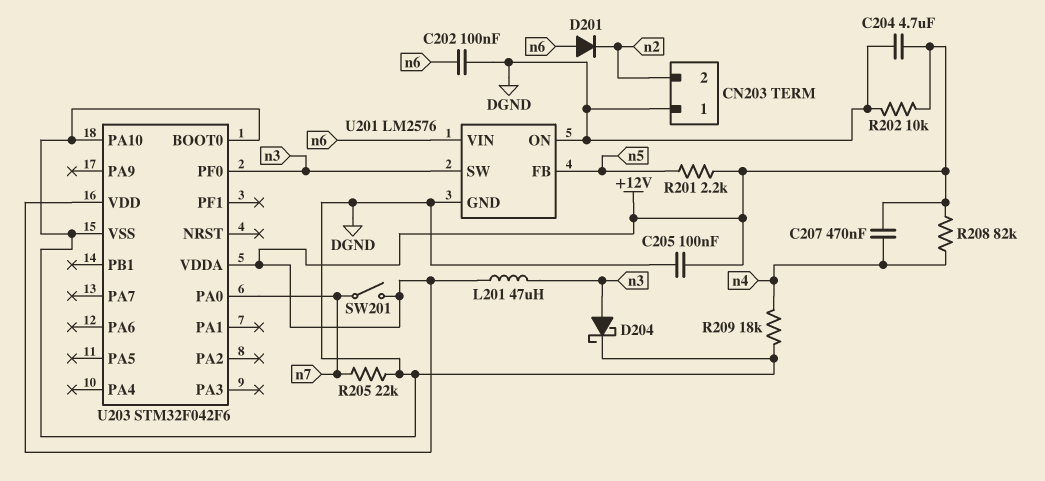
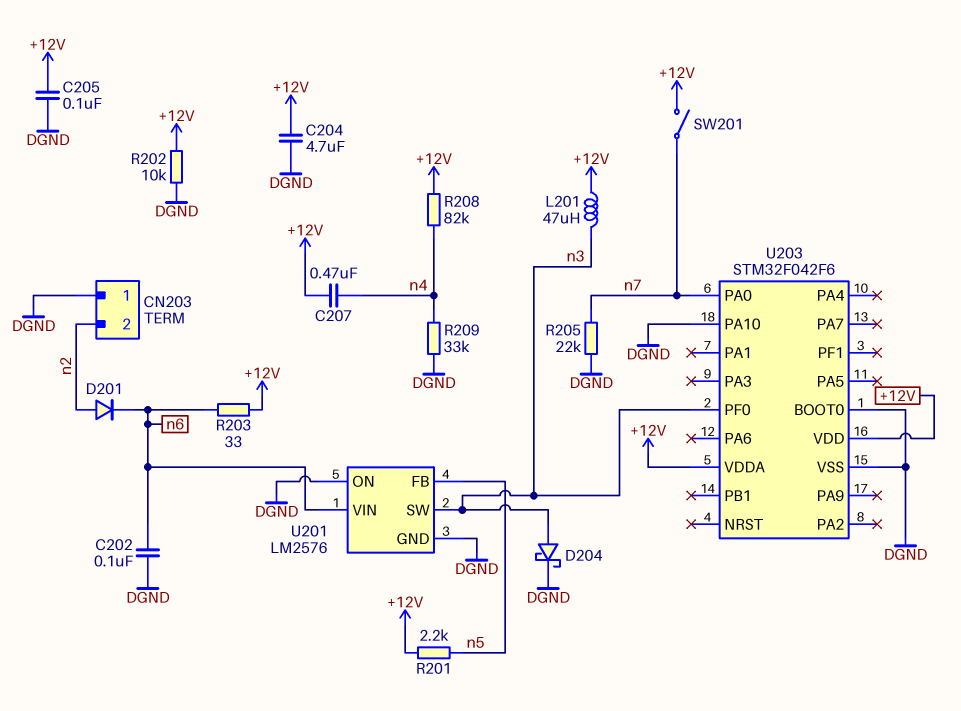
D201: diode (A n6, K n2) -> diode (A n2, K n6)
R203: none -> 33 (+12V, n6)
R209: 18k (DGND, n4) -> 33k (DGND, n4)

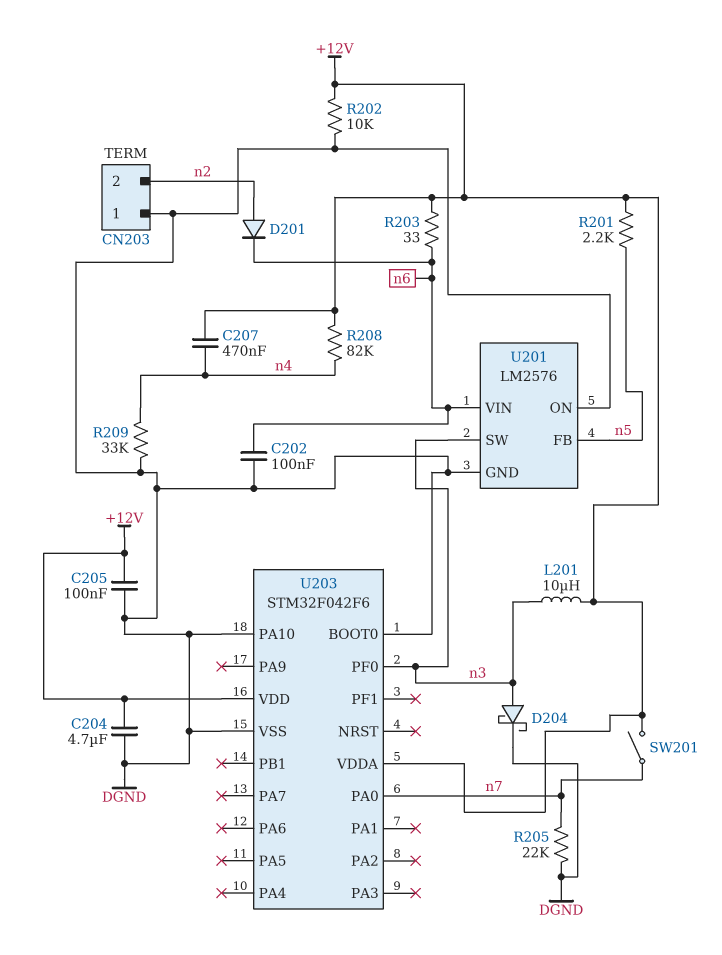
L201: 47uH (+12V, n3) -> 10uH (+12V, n3)

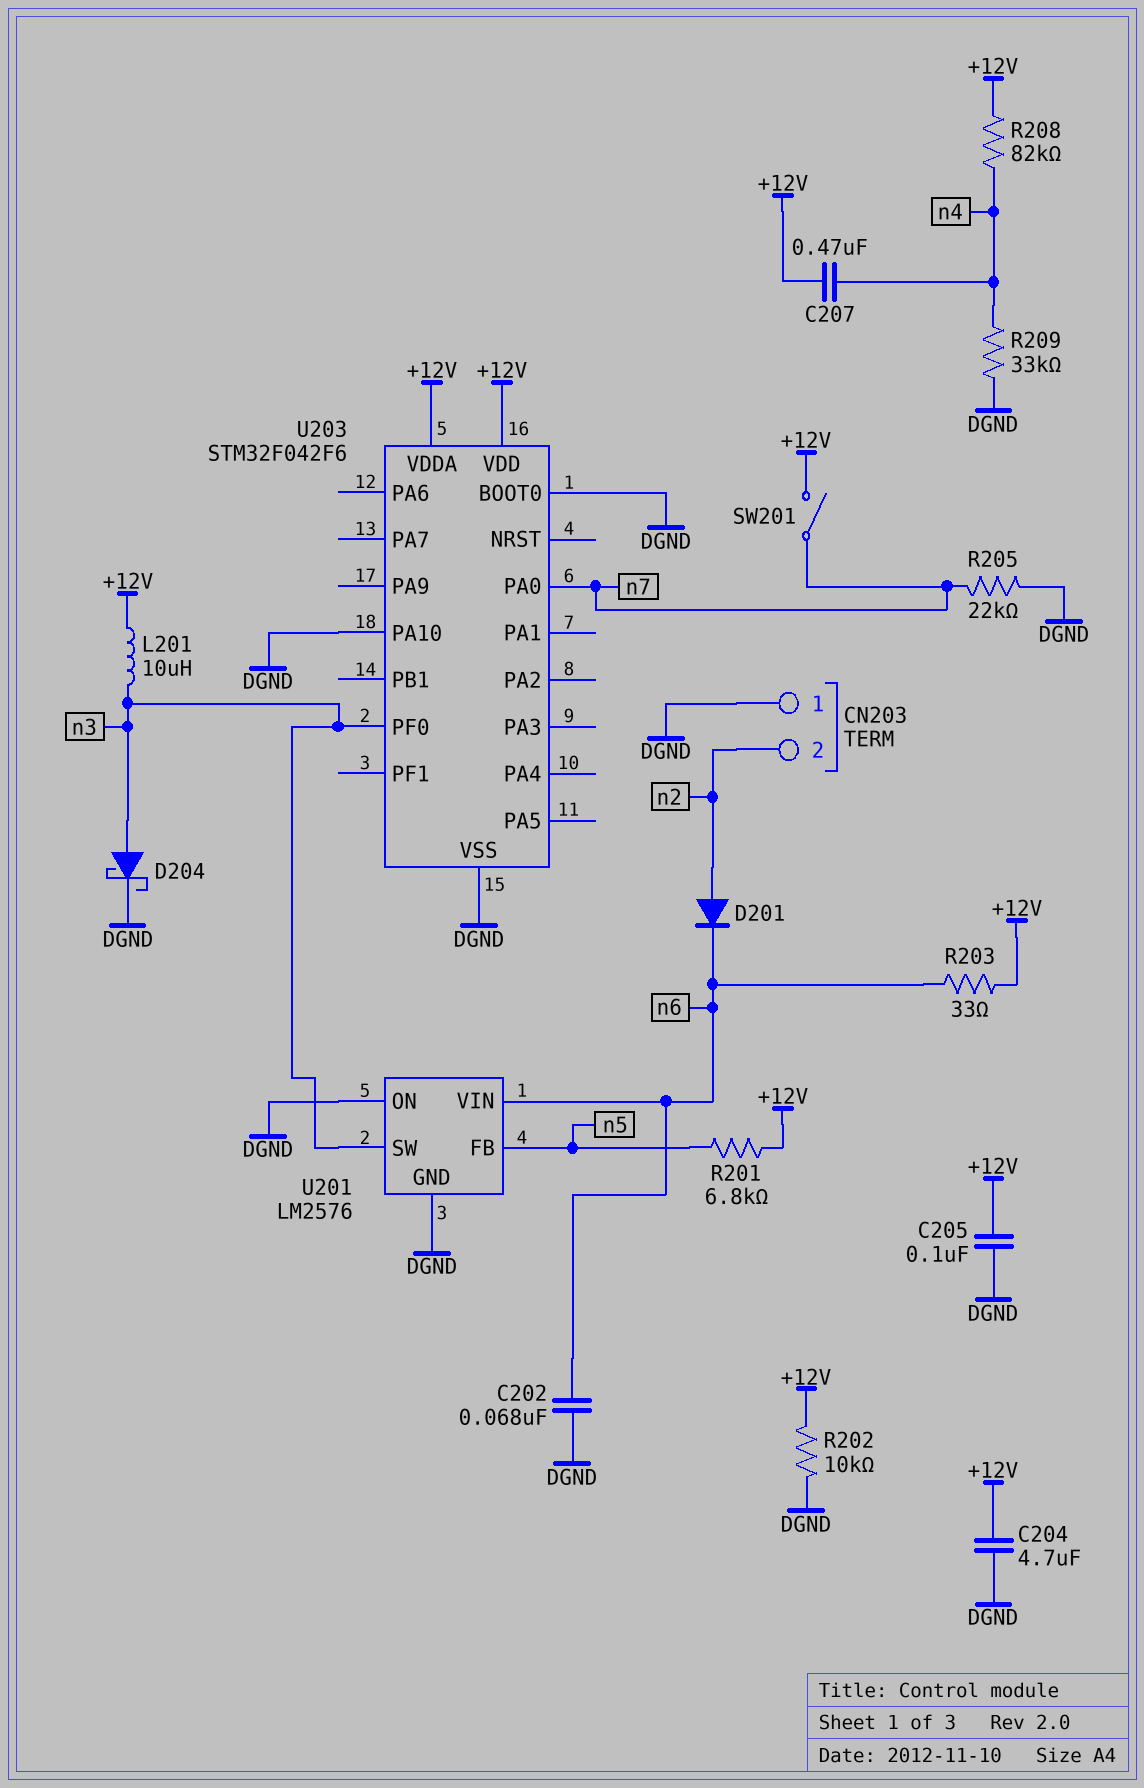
C202: 100nF (DGND, n6) -> 68nF (DGND, n6)
R201: 2.2k (+12V, n5) -> 6.8k (+12V, n5)

